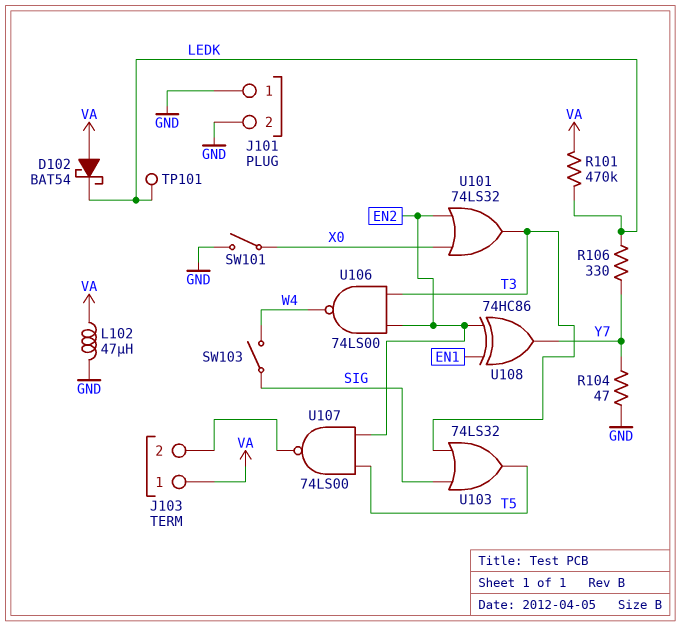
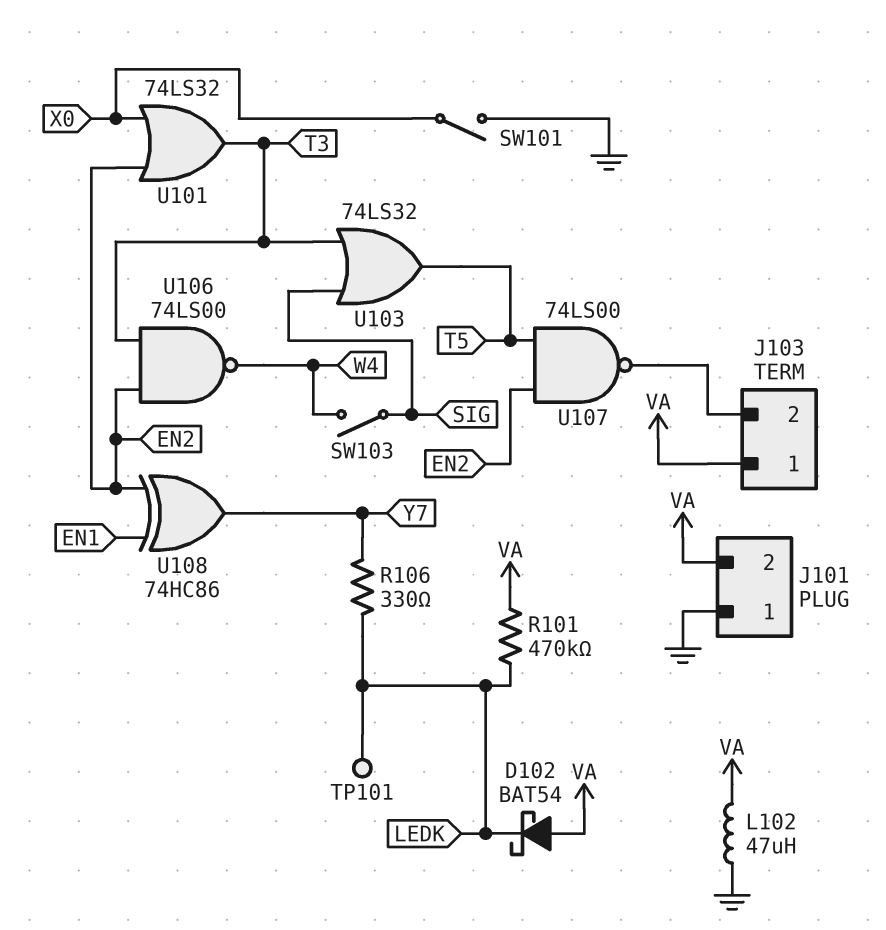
J101 pin 2: GND -> VA
R104: 47 (GND, Y7) -> none

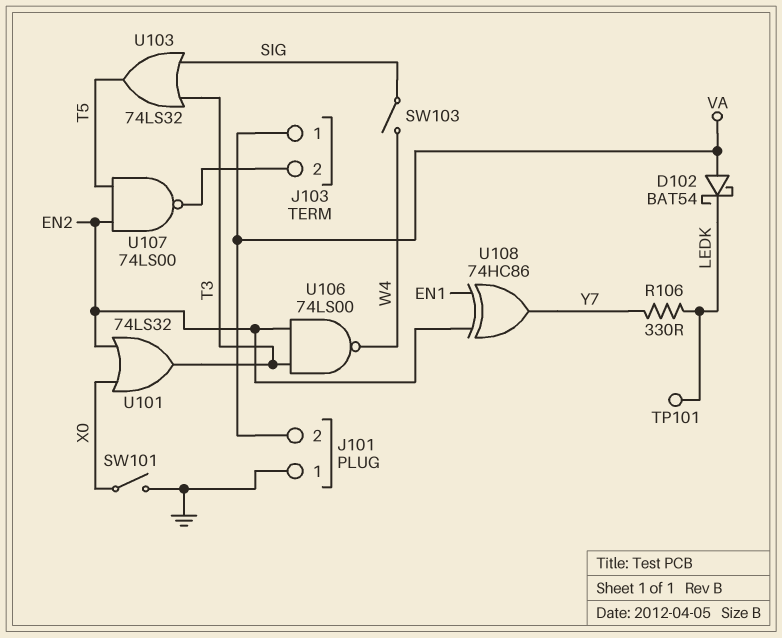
L102: 47uH (GND, VA) -> none
R101: 470k (LEDK, VA) -> none

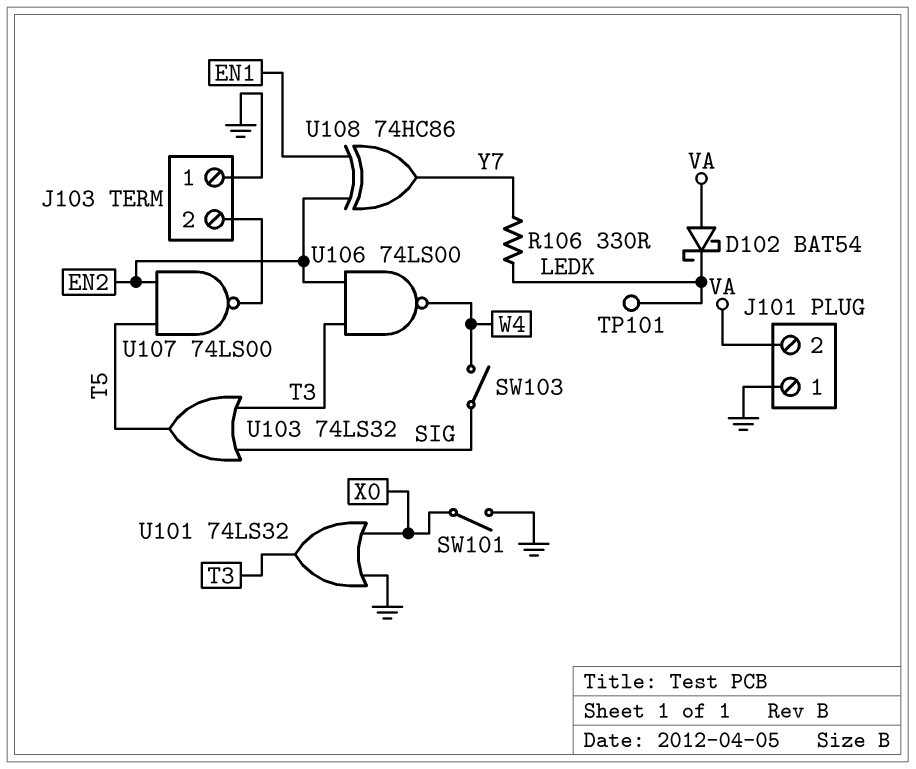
J103 pin 1: VA -> GND
U101: OR 74LS32 (in EN2, in X0, out T3) -> OR 74LS32 (in GND, in X0, out T3)

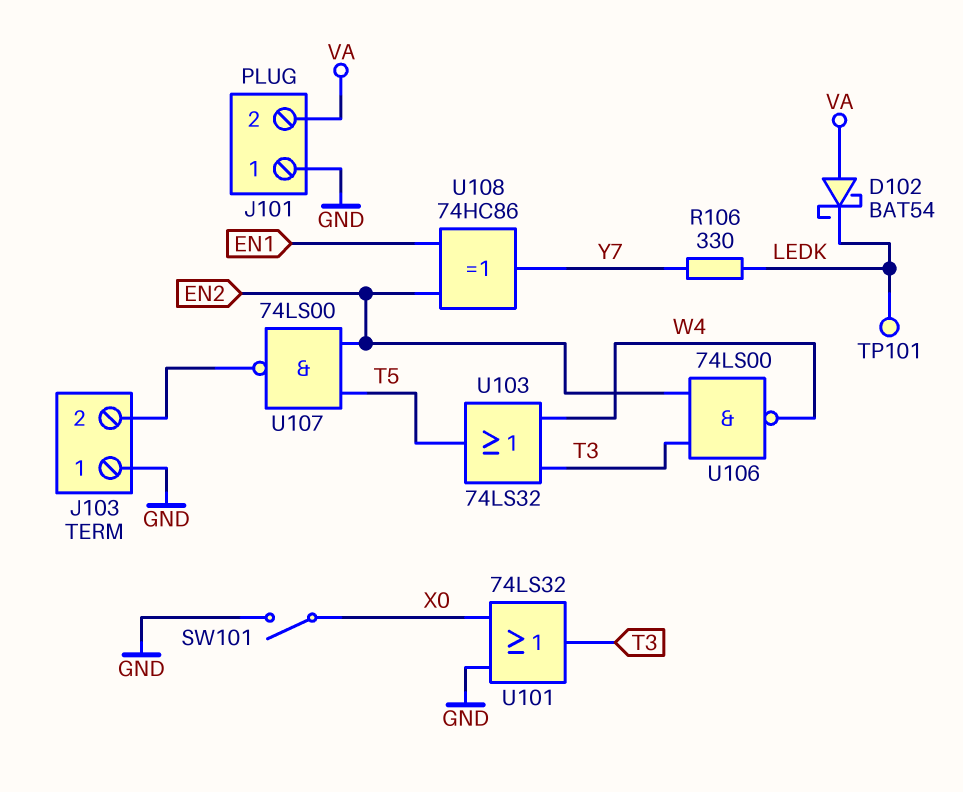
SW103: switch (SIG, W4) -> none
U103: OR 74LS32 (in SIG, in T3, out T5) -> OR 74LS32 (in T3, in W4, out T5)

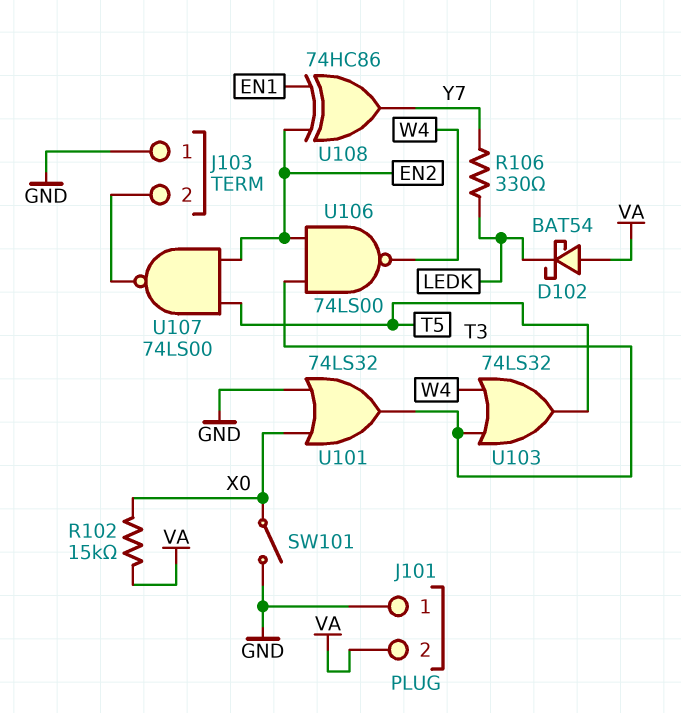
R102: none -> 15k (VA, X0)
TP101: test point (LEDK) -> none

